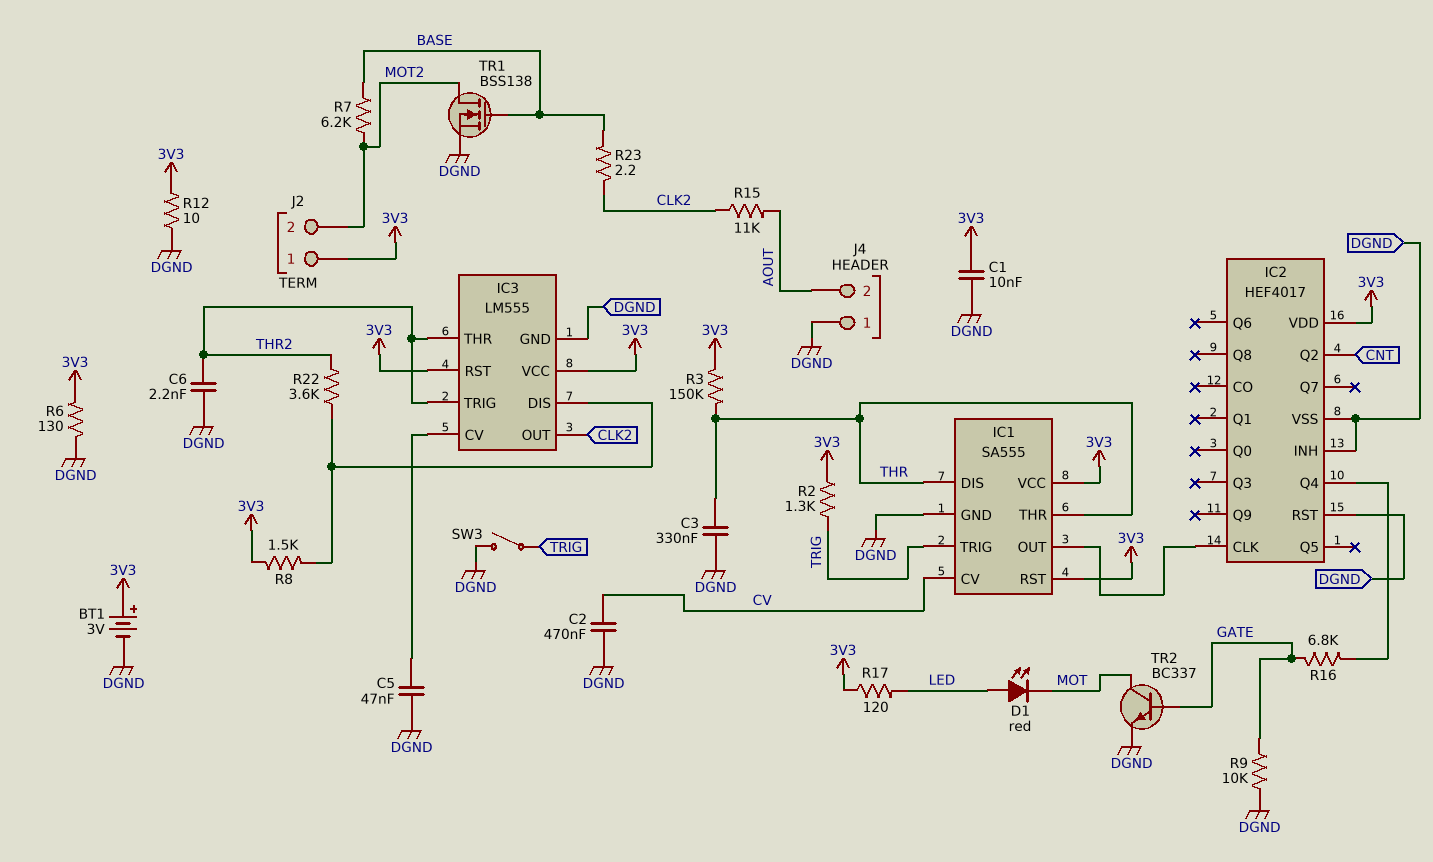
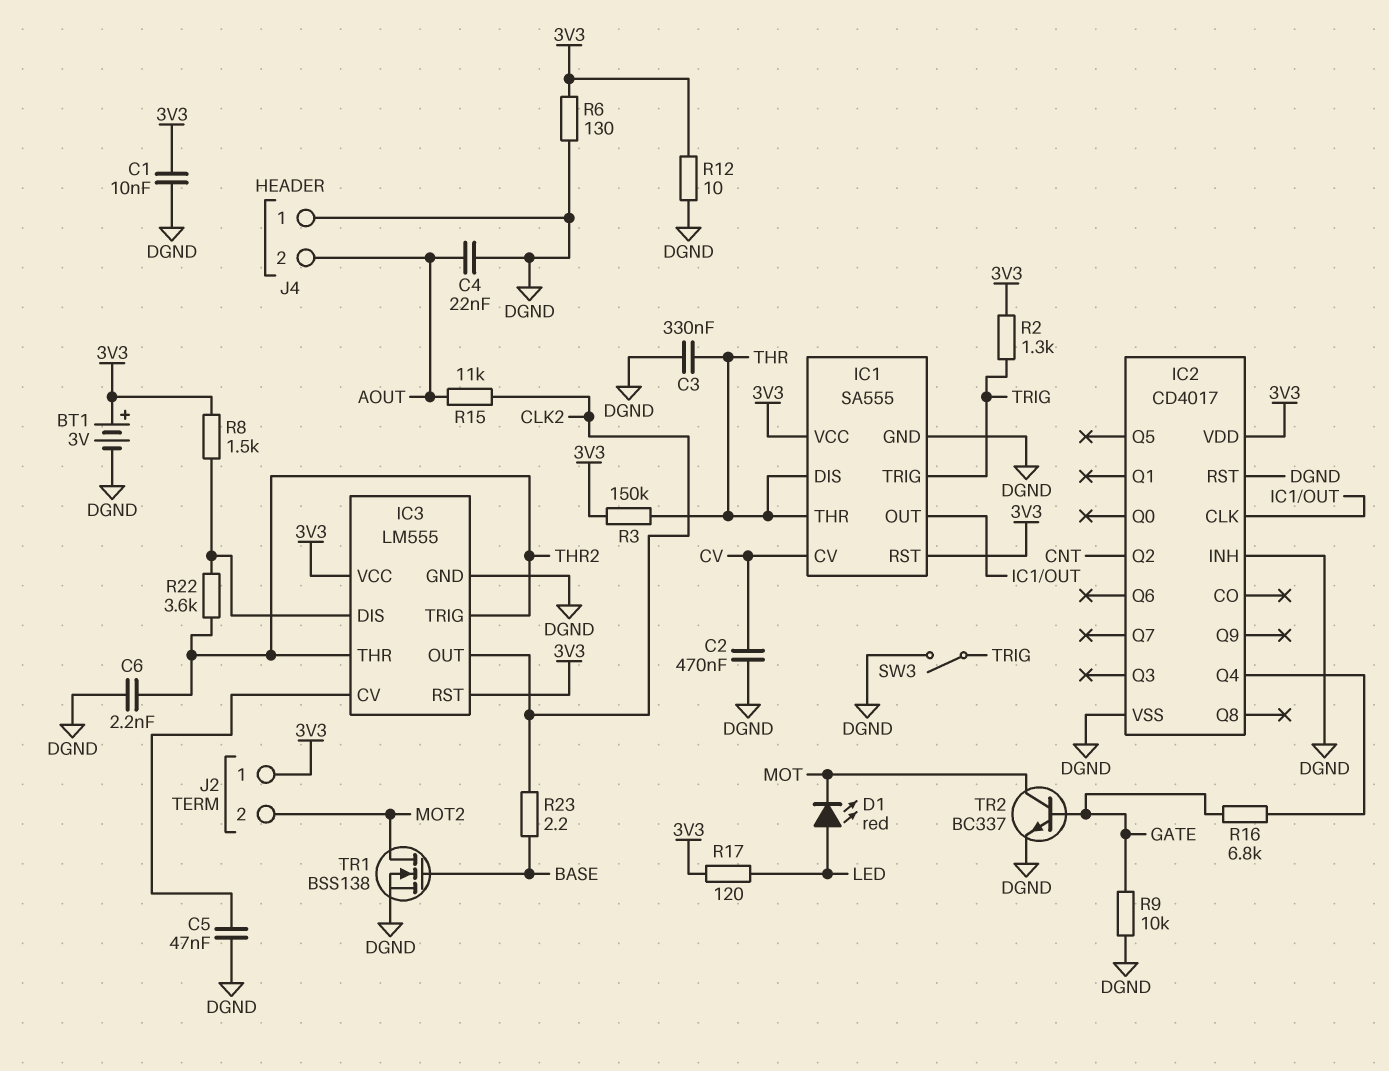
C4: none -> 22nF (AOUT, DGND)
IC2: HEF4017 -> CD4017
R7: 6.2k (BASE, MOT2) -> none

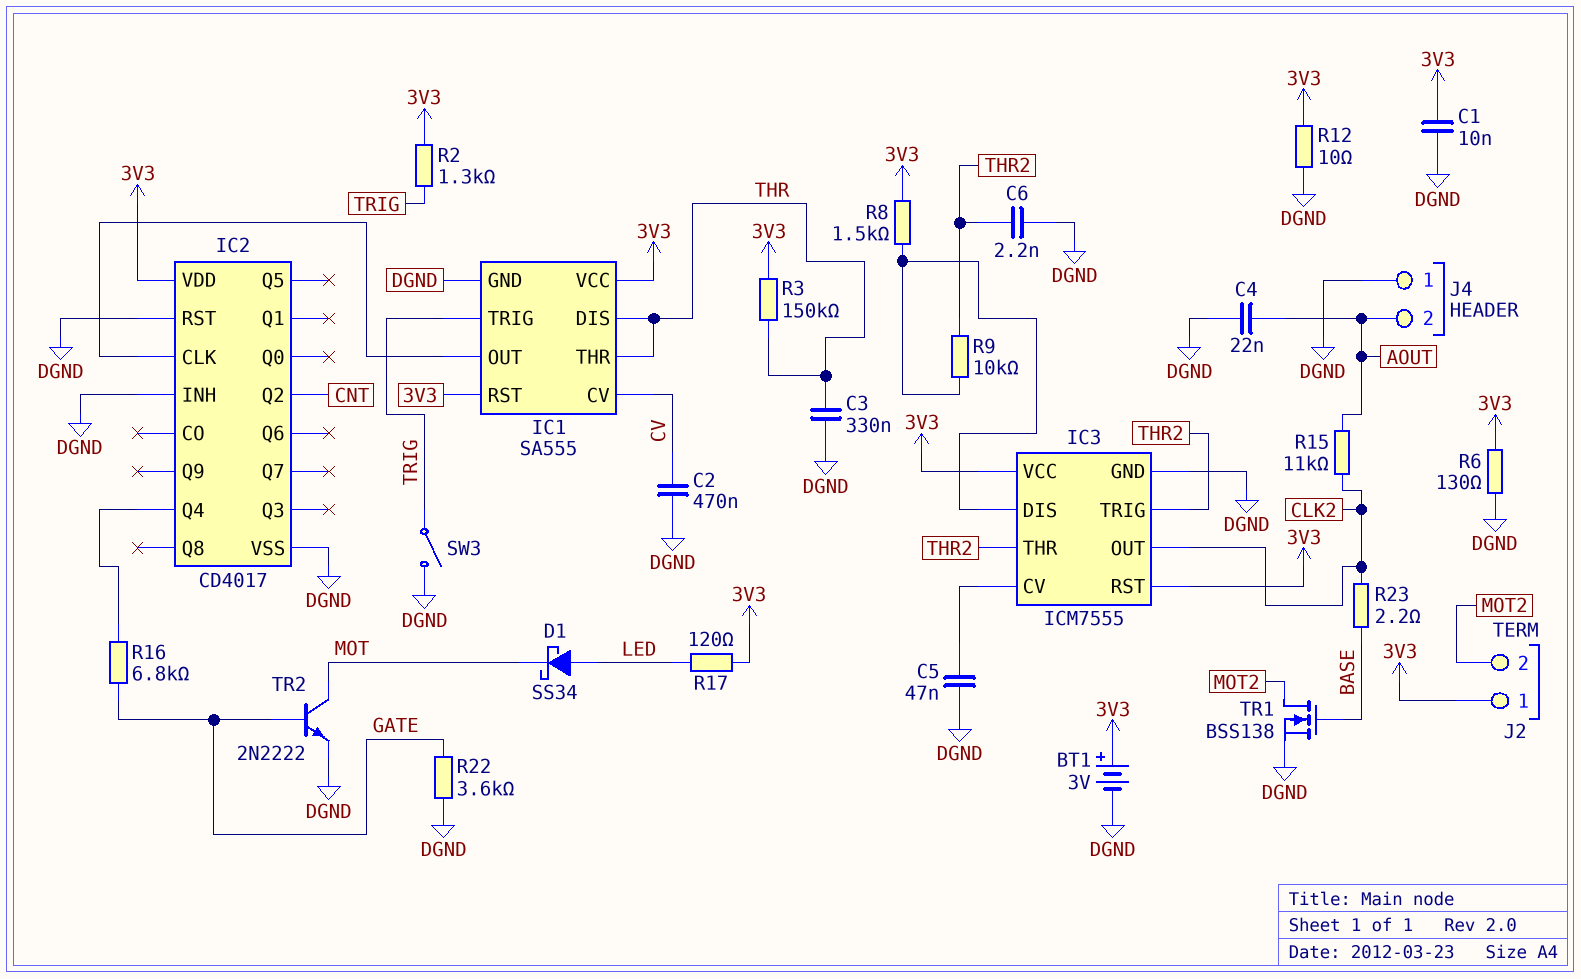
D1: LED red (A LED, K MOT) -> schottky SS34 (A LED, K MOT)
IC3: LM555 -> ICM7555
R9: 10k (DGND, GATE) -> 10k (IC3/DIS, THR2)
R22: 3.6k (IC3/DIS, THR2) -> 3.6k (DGND, GATE)
TR2: NPN BC337 (B GATE, C MOT, E DGND) -> NPN 2N2222 (B GATE, C MOT, E DGND)

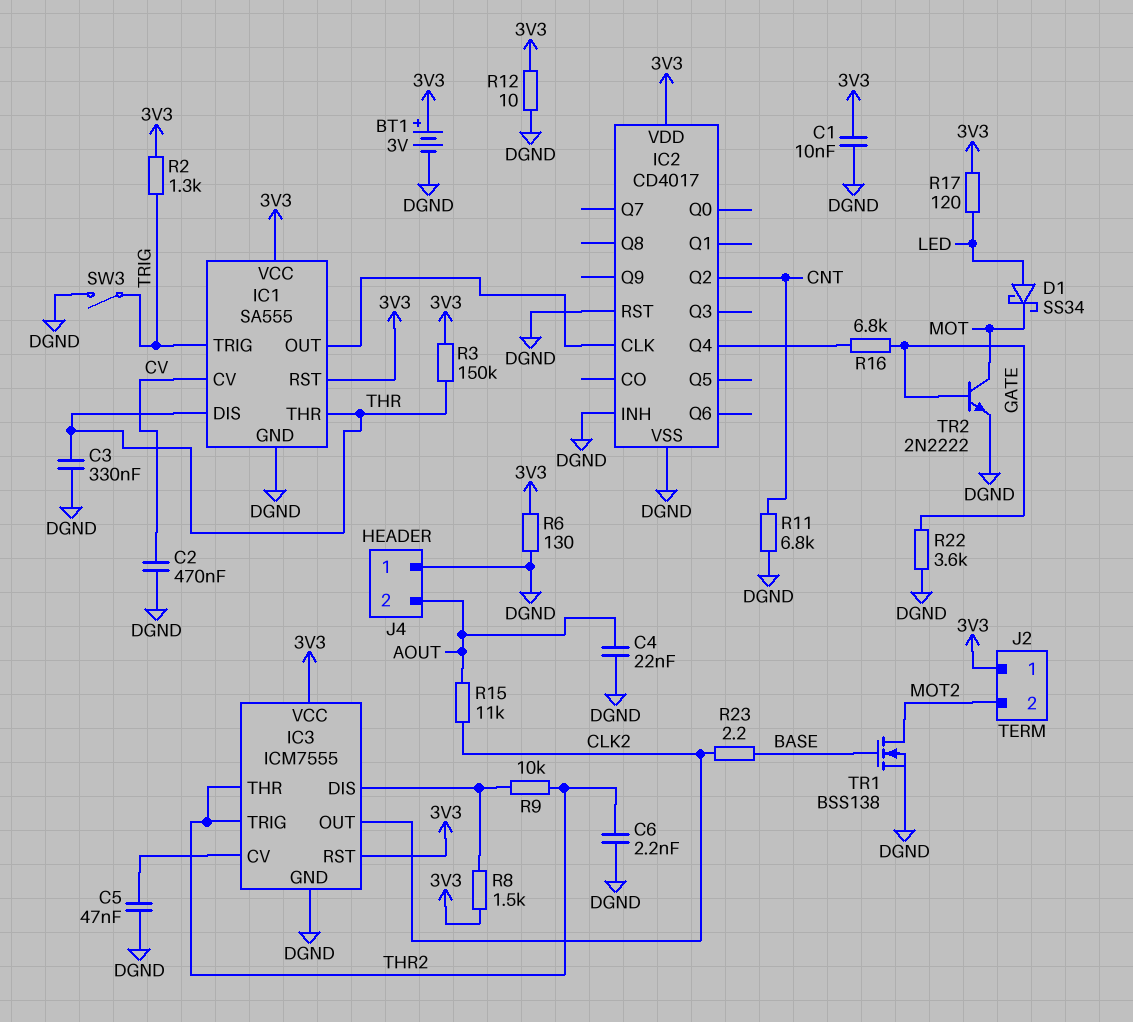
R11: none -> 6.8k (CNT, DGND)

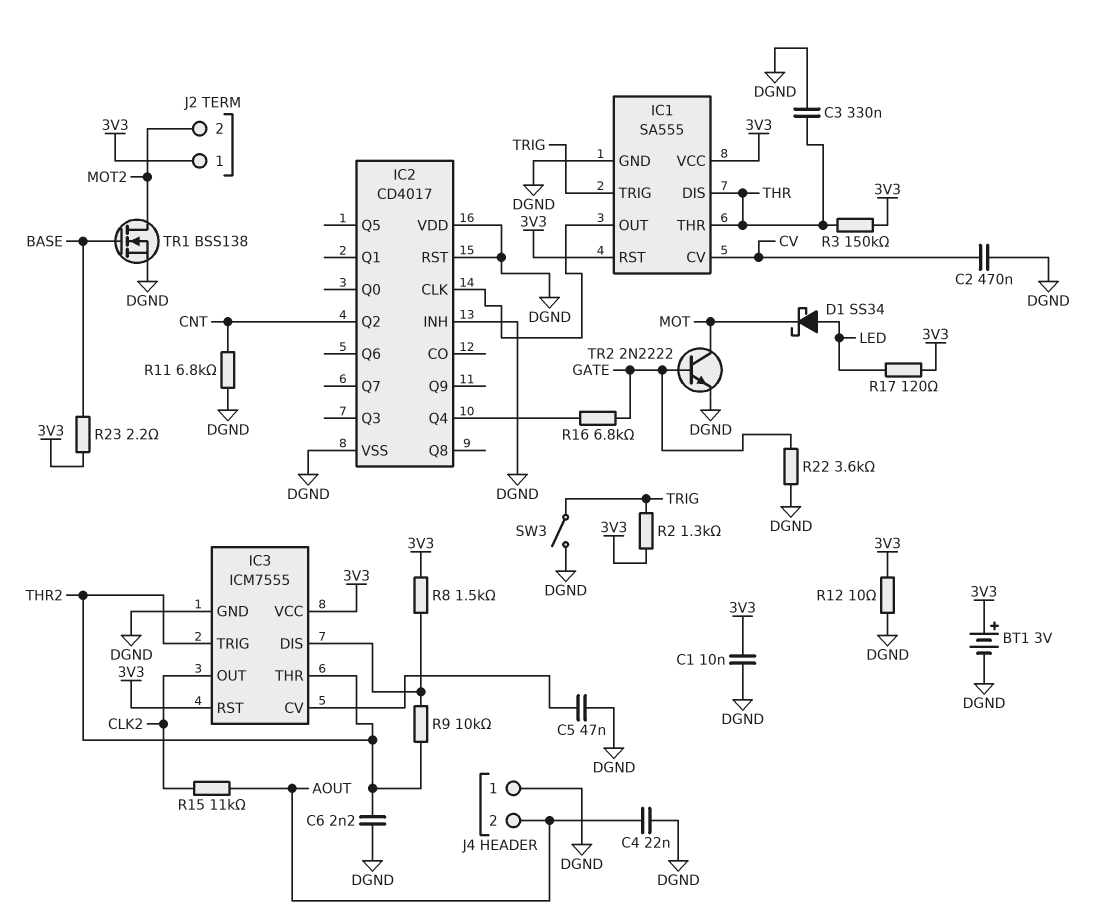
IC2 pin VDD: 3V3 -> DGND
R6: 130 (3V3, DGND) -> none
R23: 2.2 (BASE, CLK2) -> 2.2 (3V3, BASE)

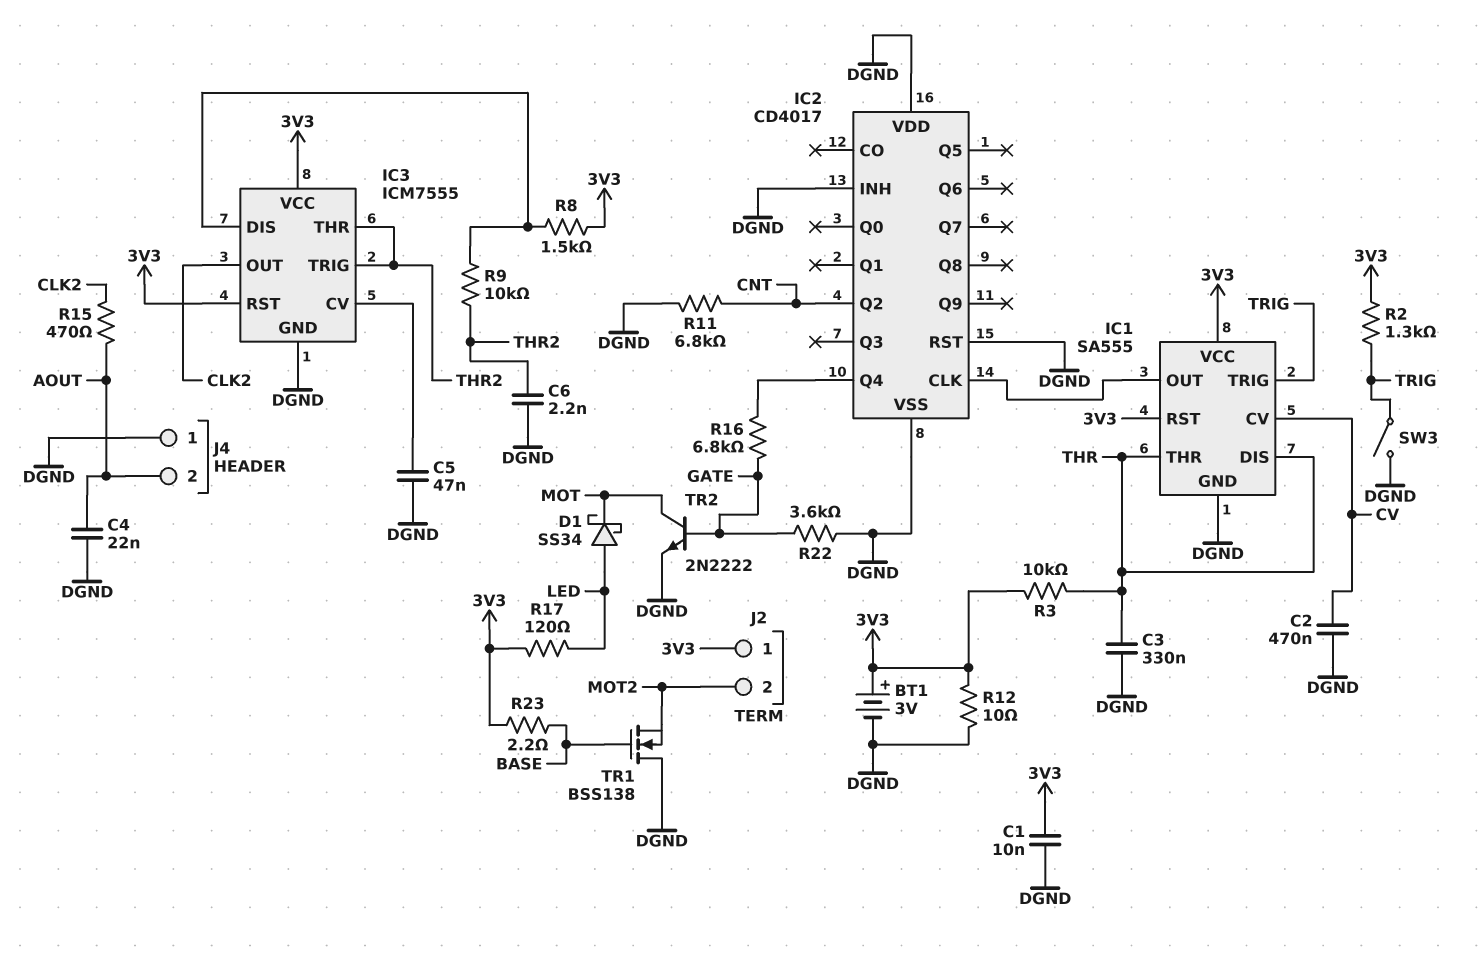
R3: 150k (3V3, THR) -> 10k (3V3, THR)
R15: 11k (AOUT, CLK2) -> 470 (AOUT, CLK2)
TR1: NMOS BSS138 (G BASE, D MOT2, S DGND) -> NMOS BSS138 (G BASE, D DGND, S MOT2)

